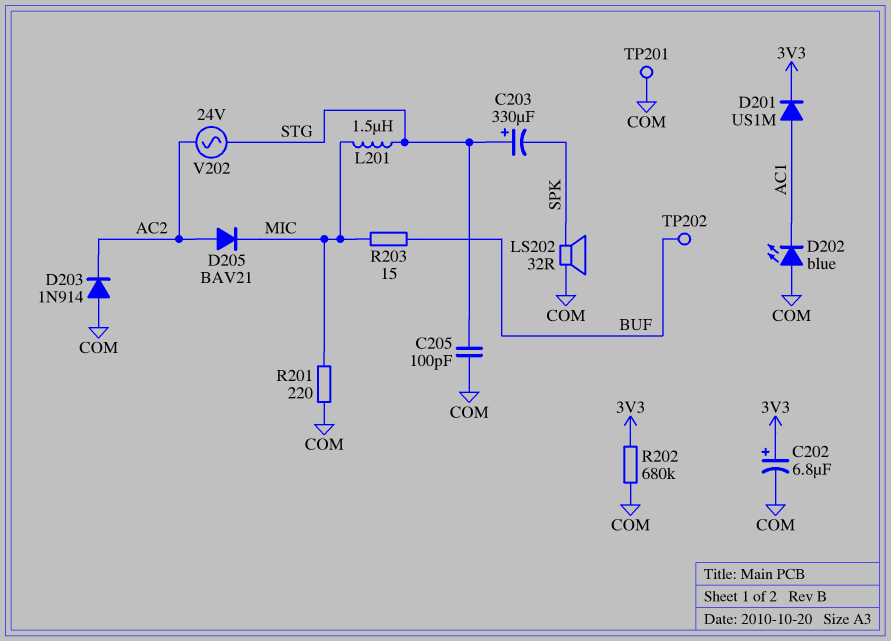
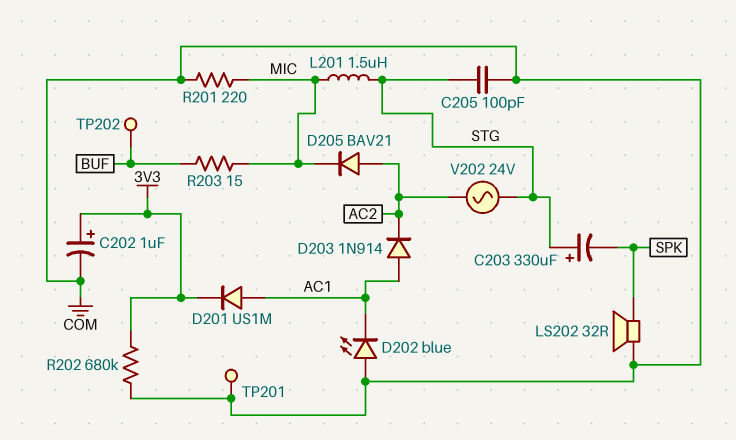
C202: 6.8uF (plus 3V3, minus COM) -> 1uF (plus 3V3, minus COM)
D203: diode 1N914 (A COM, K AC2) -> diode 1N914 (A AC1, K AC2)

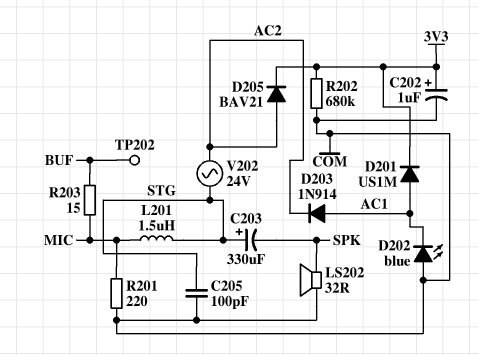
D205: diode BAV21 (A AC2, K MIC) -> diode BAV21 (A AC2, K 3V3)
TP201: test point (COM) -> none

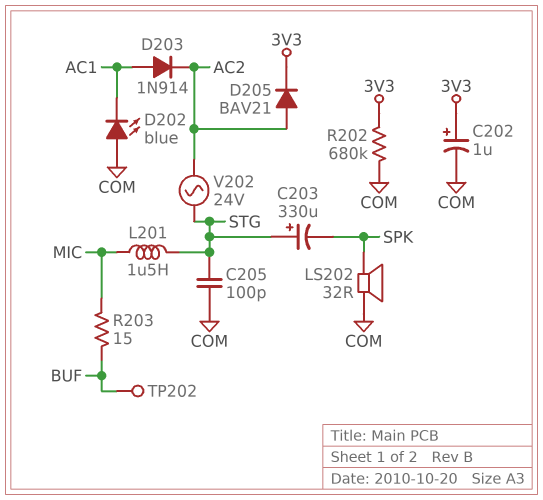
D201: diode US1M (A AC1, K 3V3) -> none
R201: 220 (COM, MIC) -> none

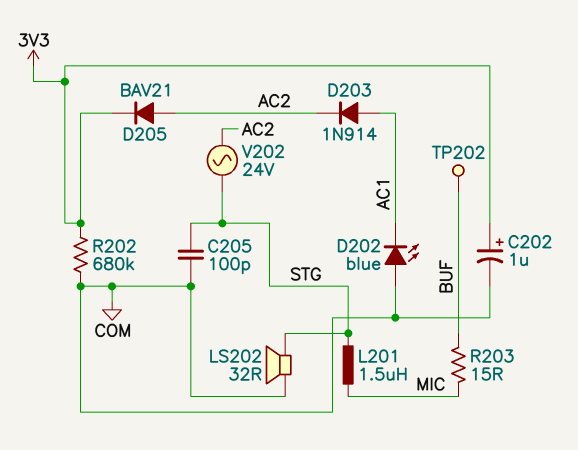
C203: 330uF (plus STG, minus SPK) -> none
LS202: speaker 32R (COM, SPK) -> speaker 32R (COM, STG)

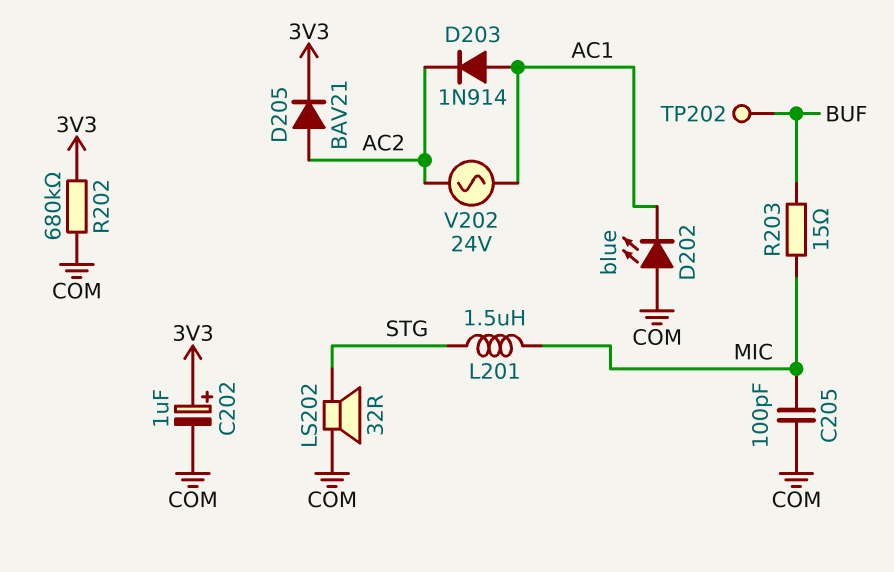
C205: 100pF (COM, STG) -> 100pF (COM, MIC)
V202: AC 24V (AC2, STG) -> AC 24V (AC1, AC2)

